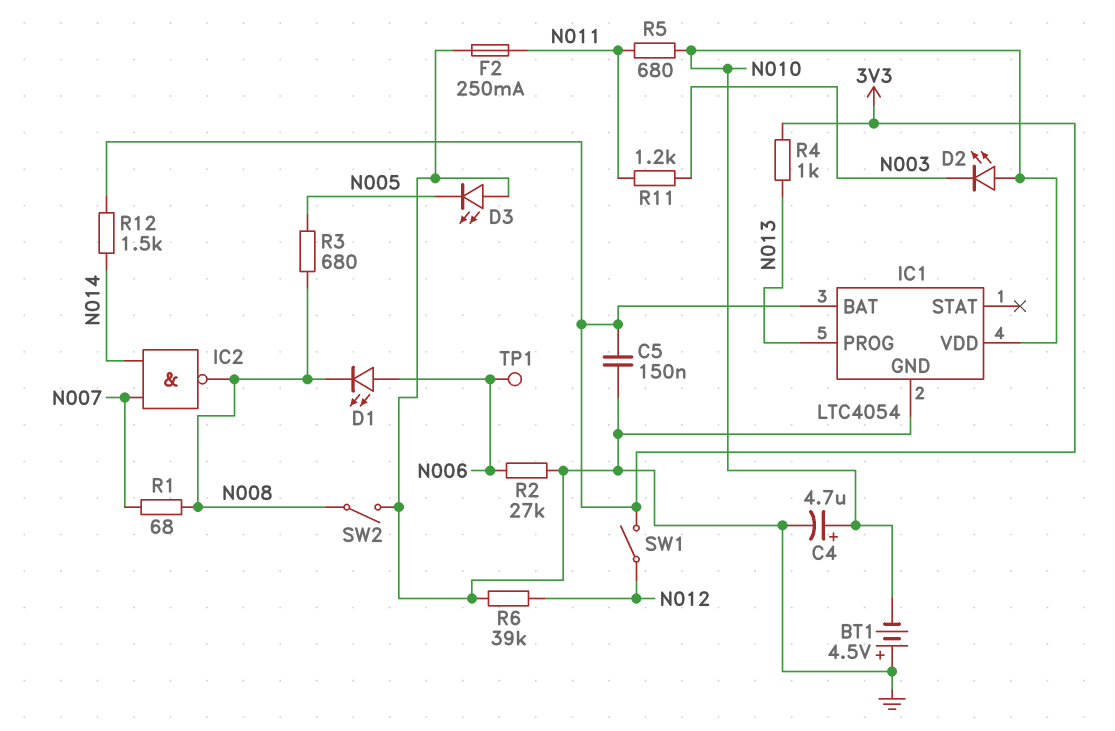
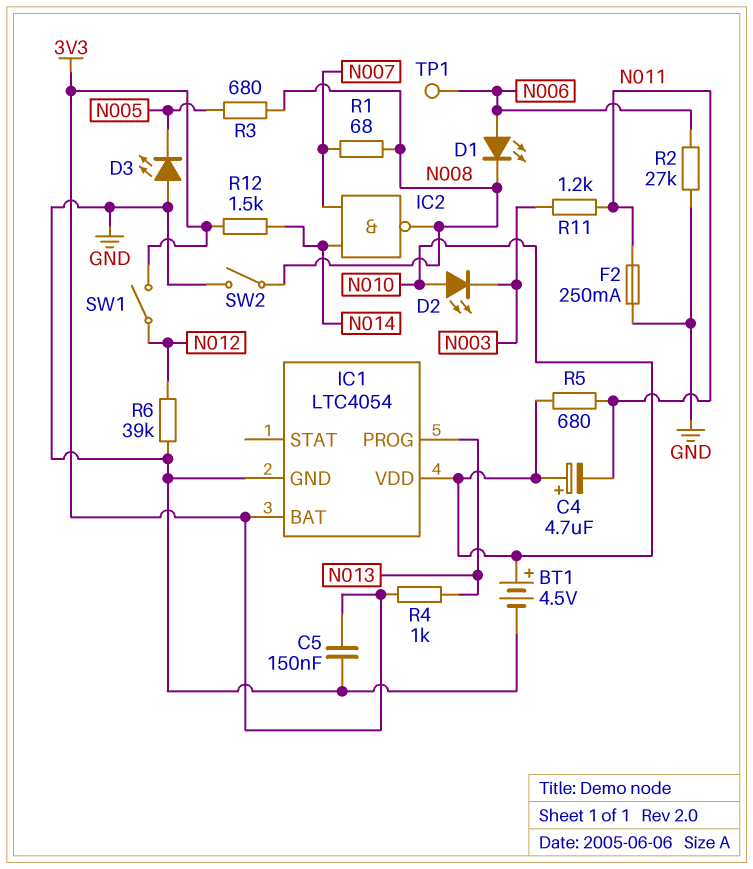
BT1: 4.5V (plus GND, minus N010) -> 4.5V (plus N010, minus GND)
C4: 4.7uF (plus N010, minus GND) -> 4.7uF (plus N010, minus N011)

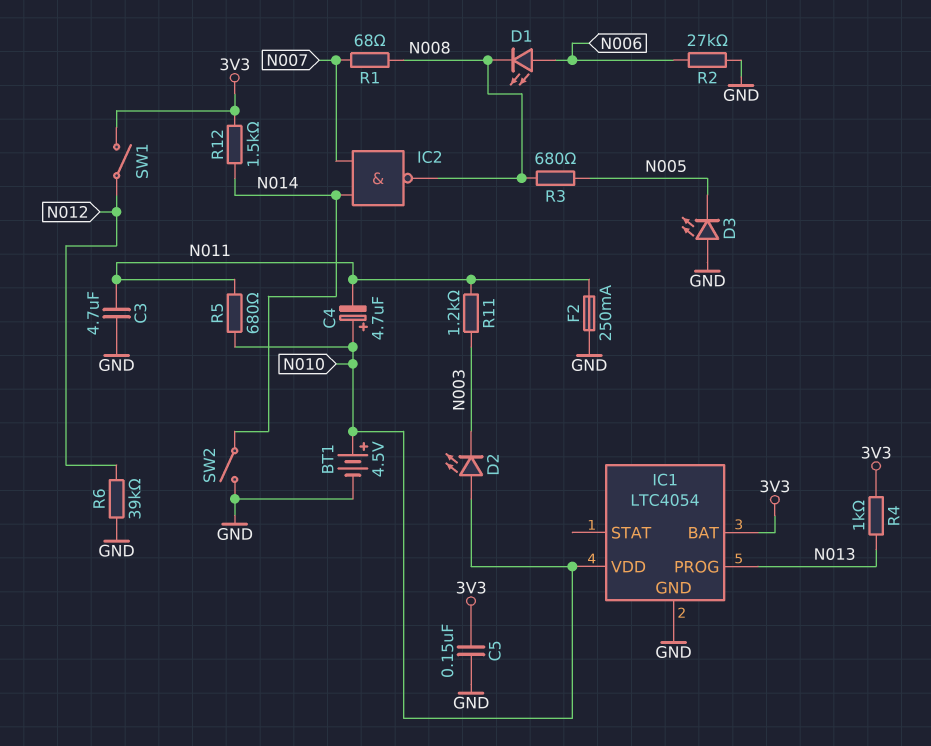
C3: none -> 4.7uF (GND, N011)
SW2: switch (GND, N008) -> switch (GND, N014)
TP1: test point (N006) -> none

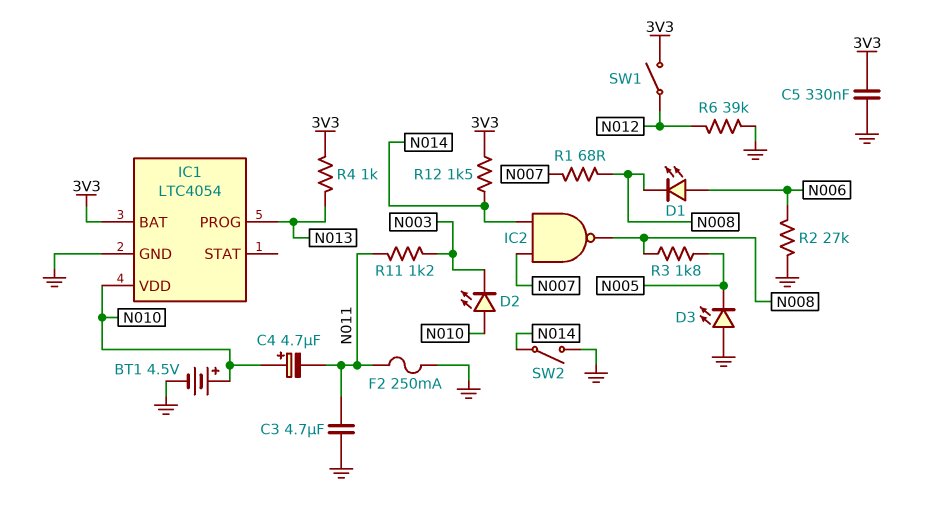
C5: 150nF (3V3, GND) -> 330nF (3V3, GND)
R3: 680 (N005, N008) -> 1.8k (N005, N008)
R5: 680 (N010, N011) -> none

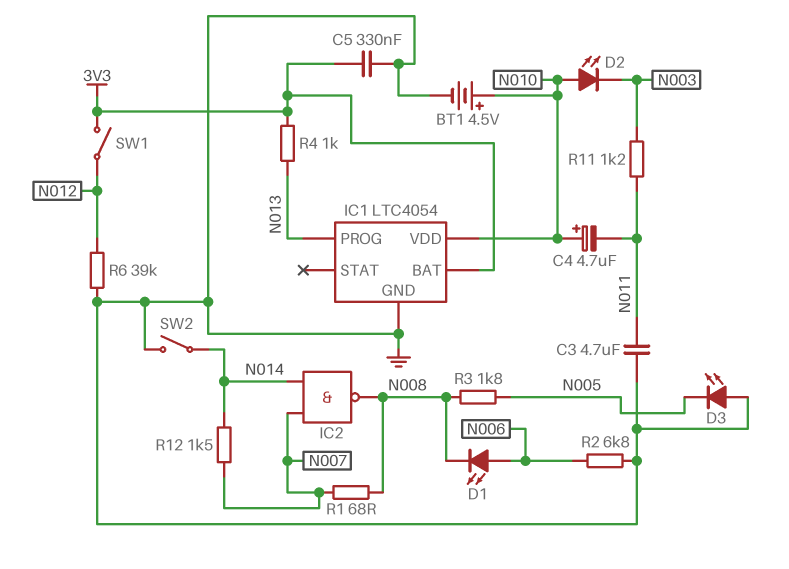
F2: 250mA (GND, N011) -> none
R2: 27k (GND, N006) -> 6.8k (GND, N006)
R12: 1.5k (3V3, N014) -> 1.5k (N007, N014)

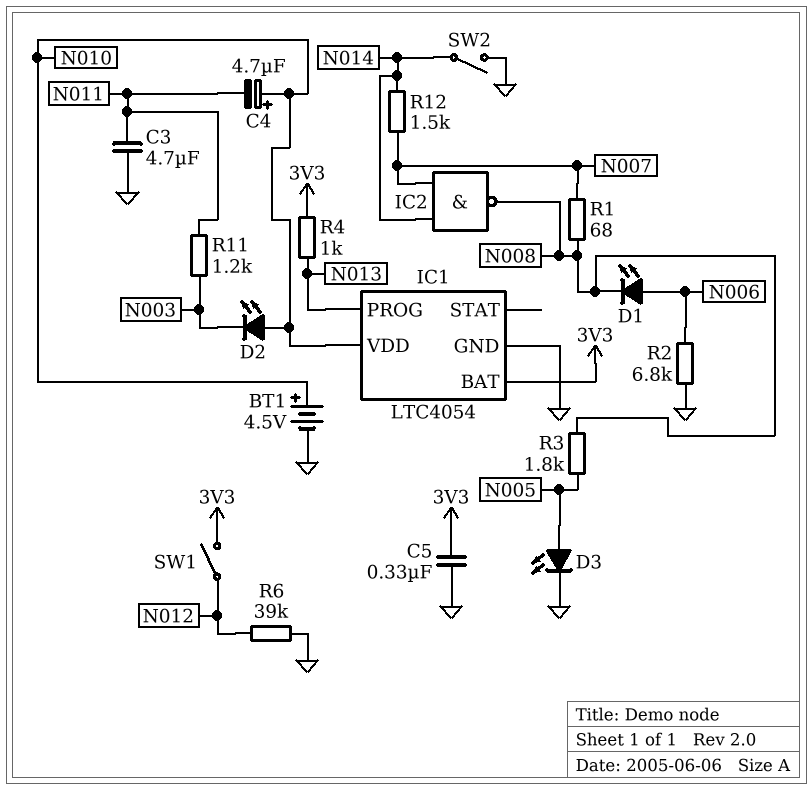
D3: LED (A GND, K N005) -> LED (A N005, K GND)

